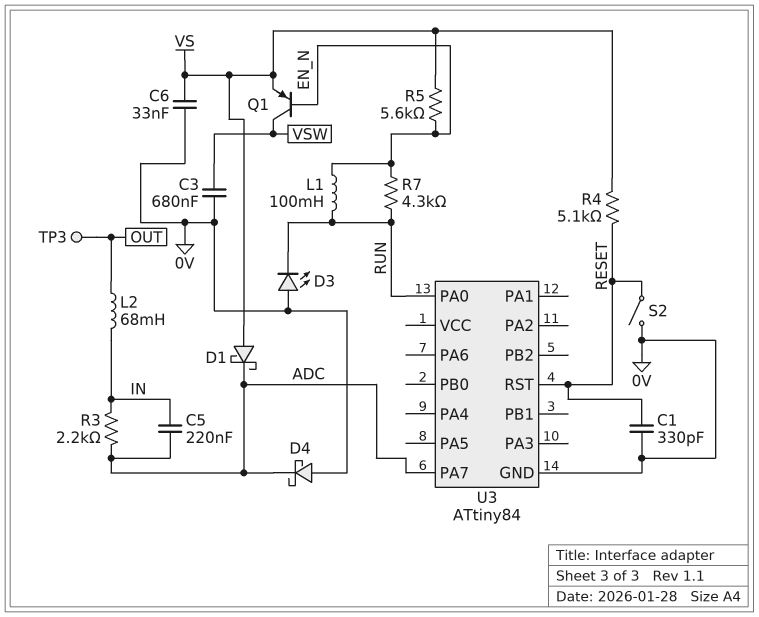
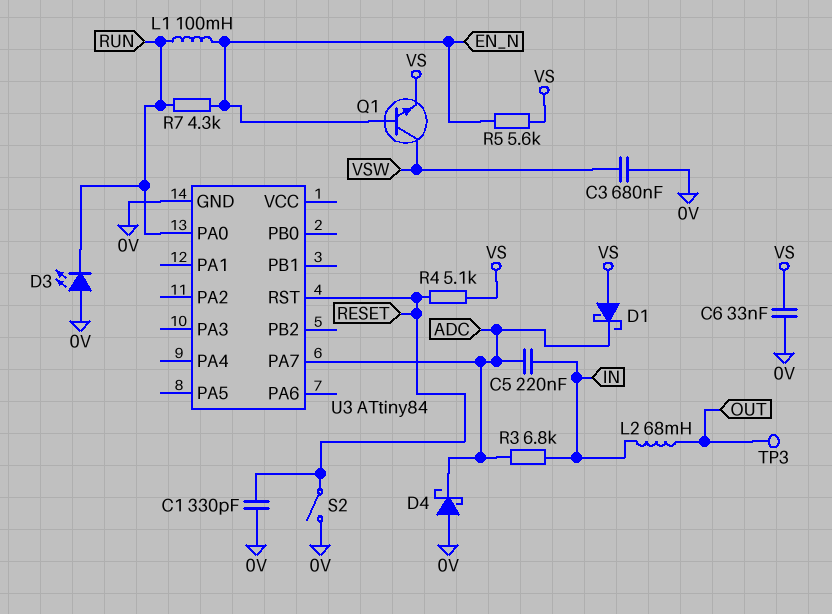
Q1: PNP (B EN_N, C VSW, E VS) -> NPN (B EN_N, C VSW, E VS)
R3: 2.2k (ADC, IN) -> 6.8k (ADC, IN)

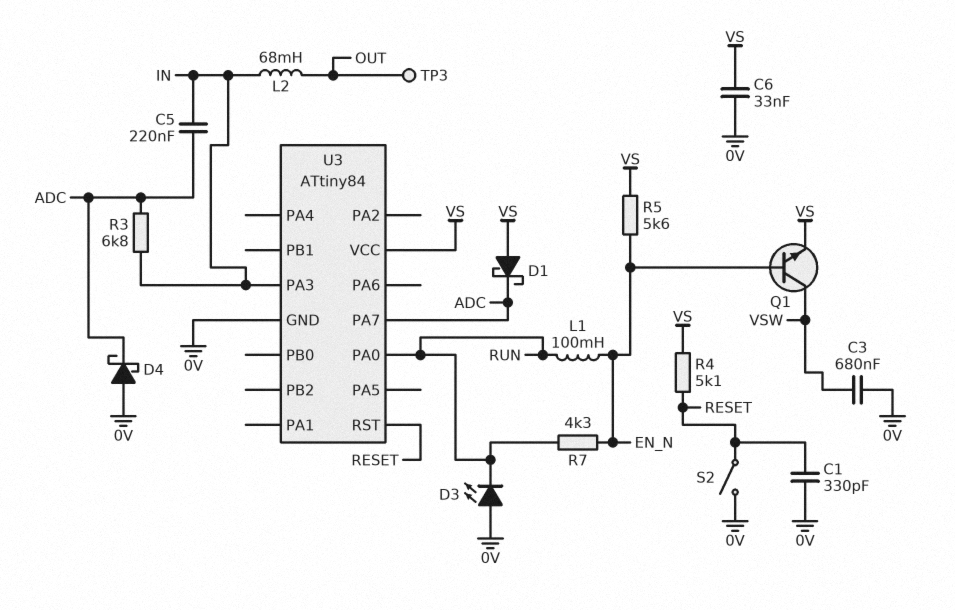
U3 pin PA3: none -> IN
U3 pin VCC: none -> VS

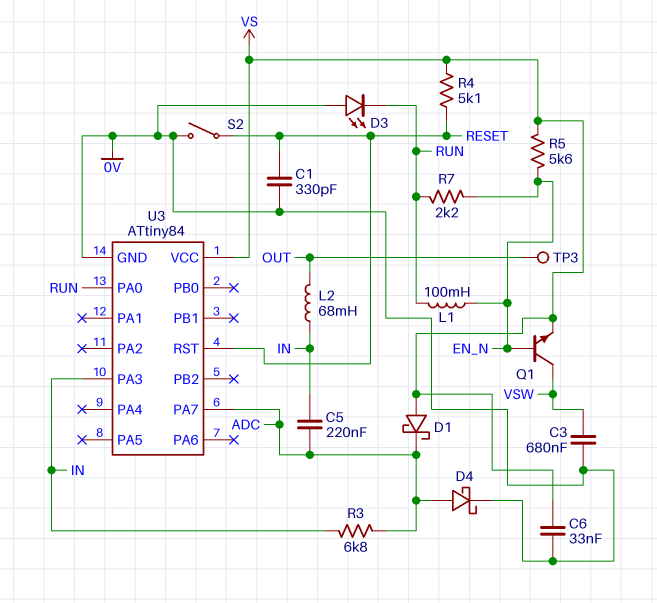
D4: schottky (A 0V, K ADC) -> schottky (A ADC, K 0V)
R7: 4.3k (EN_N, RUN) -> 2.2k (EN_N, RUN)

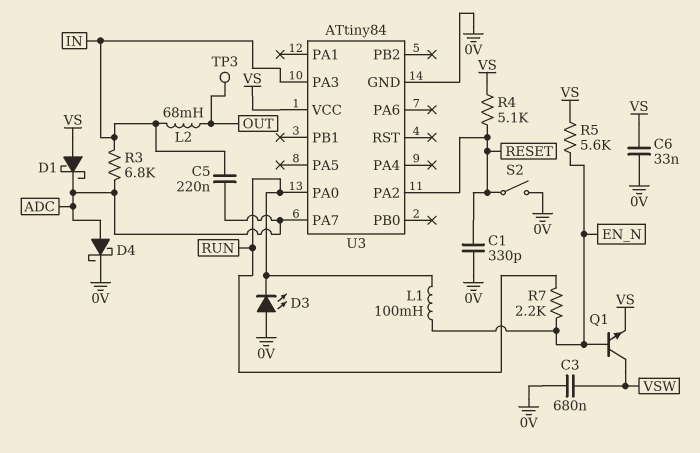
U3 pin PA2: none -> RESET
U3 pin RST: RESET -> none

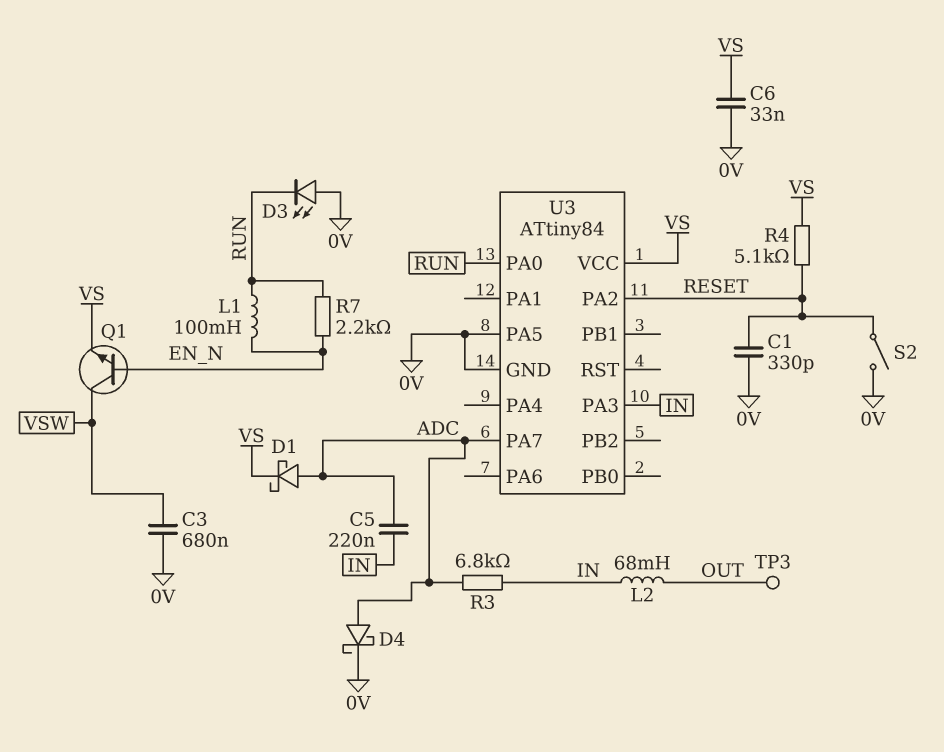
D1: schottky (A VS, K ADC) -> schottky (A ADC, K VS)
R5: 5.6k (EN_N, VS) -> none
U3 pin PA5: none -> 0V

